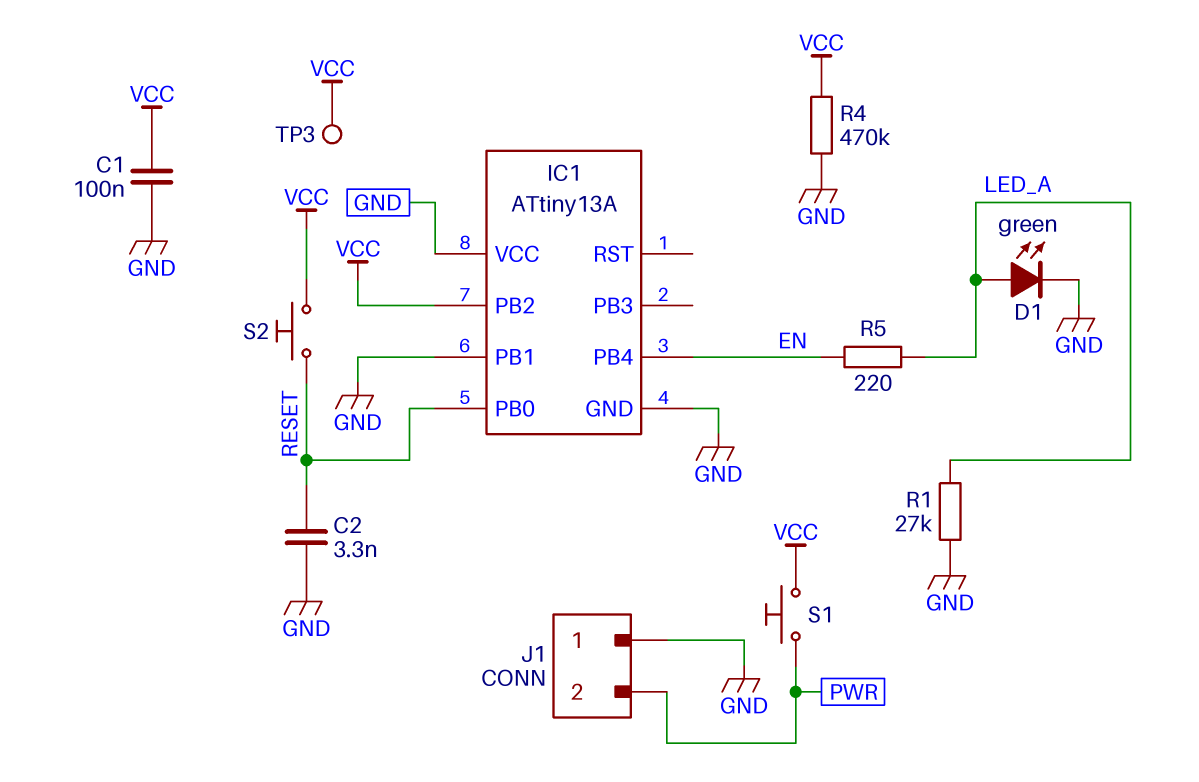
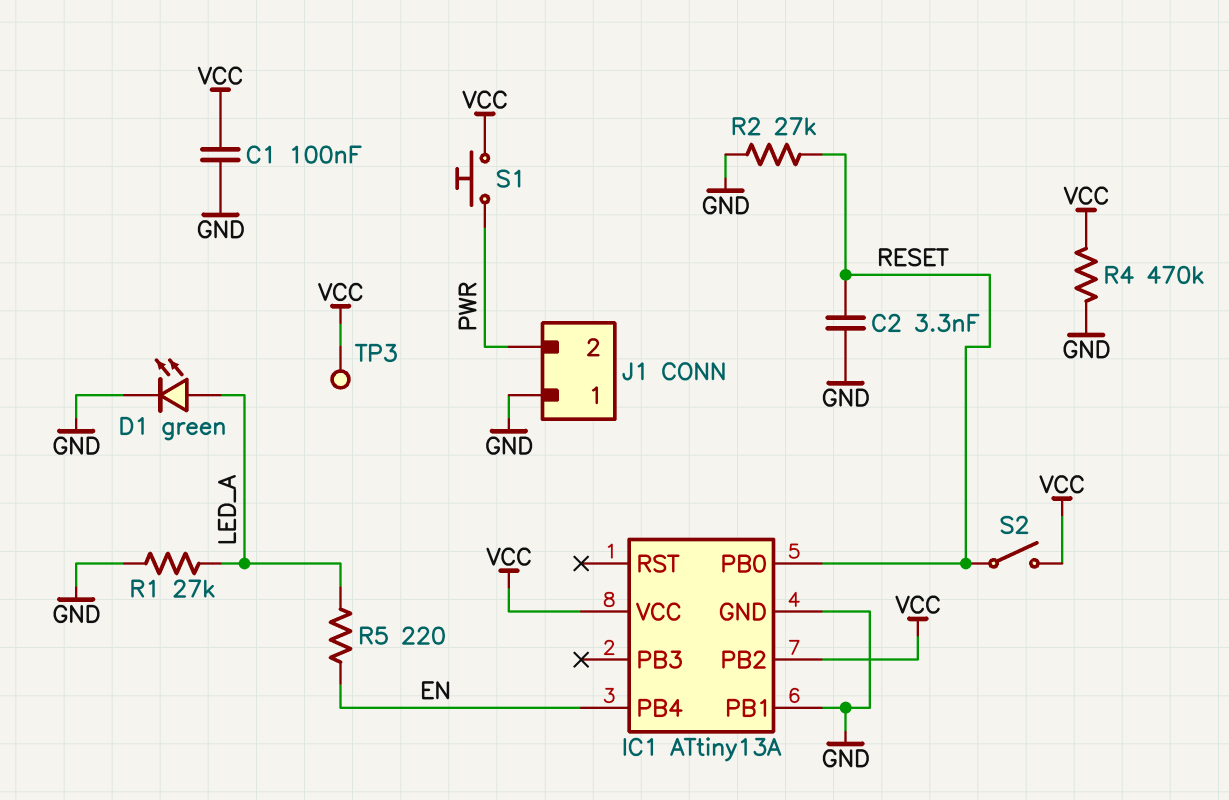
IC1 pin VCC: GND -> VCC
R2: none -> 27k (GND, RESET)
S2: button (RESET, VCC) -> switch (RESET, VCC)

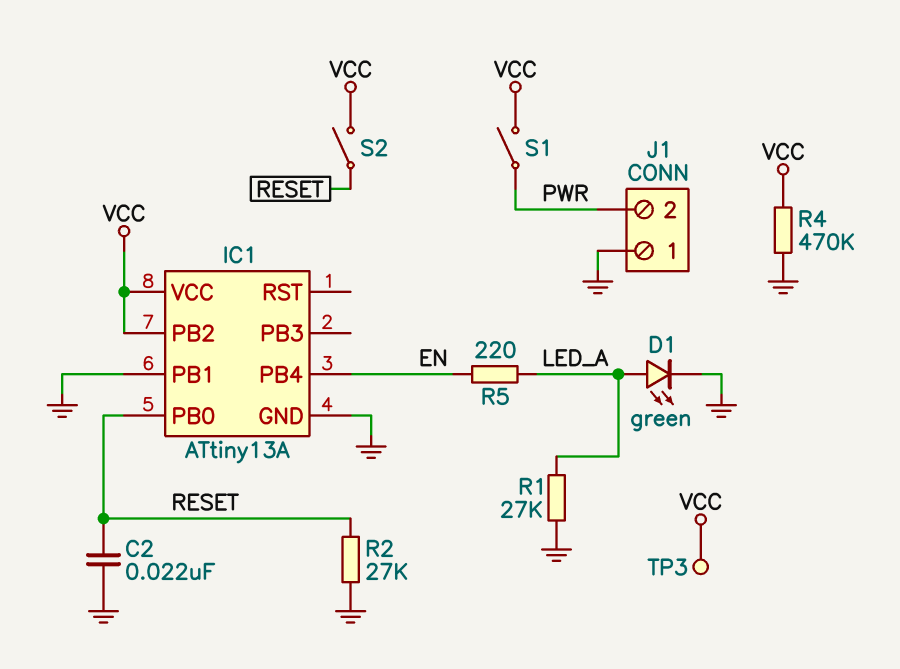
C1: 100nF (GND, VCC) -> none
C2: 3.3nF (GND, RESET) -> 22nF (GND, RESET)
S1: button (PWR, VCC) -> switch (PWR, VCC)

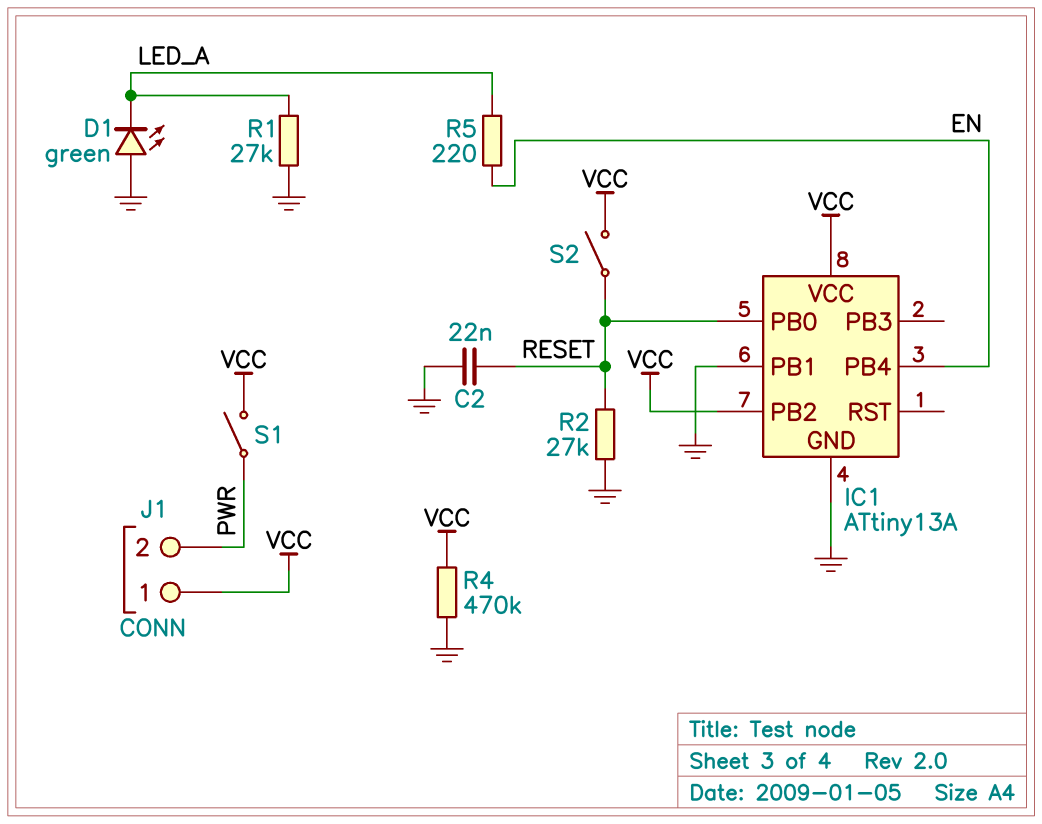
D1: LED green (A LED_A, K GND) -> LED green (A GND, K LED_A)
J1 pin 1: GND -> VCC
TP3: test point (VCC) -> none

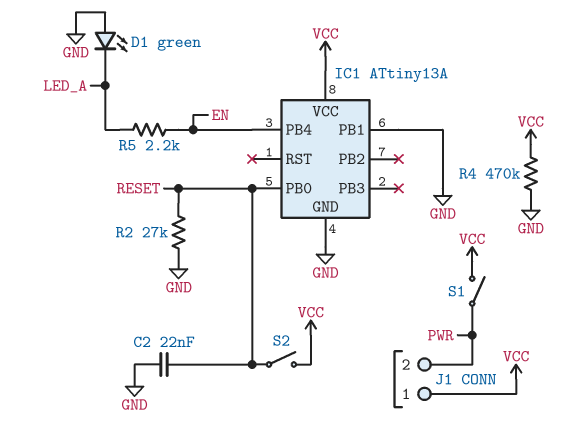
IC1 pin PB2: VCC -> none
R1: 27k (GND, LED_A) -> none
R5: 220 (EN, LED_A) -> 2.2k (EN, LED_A)

